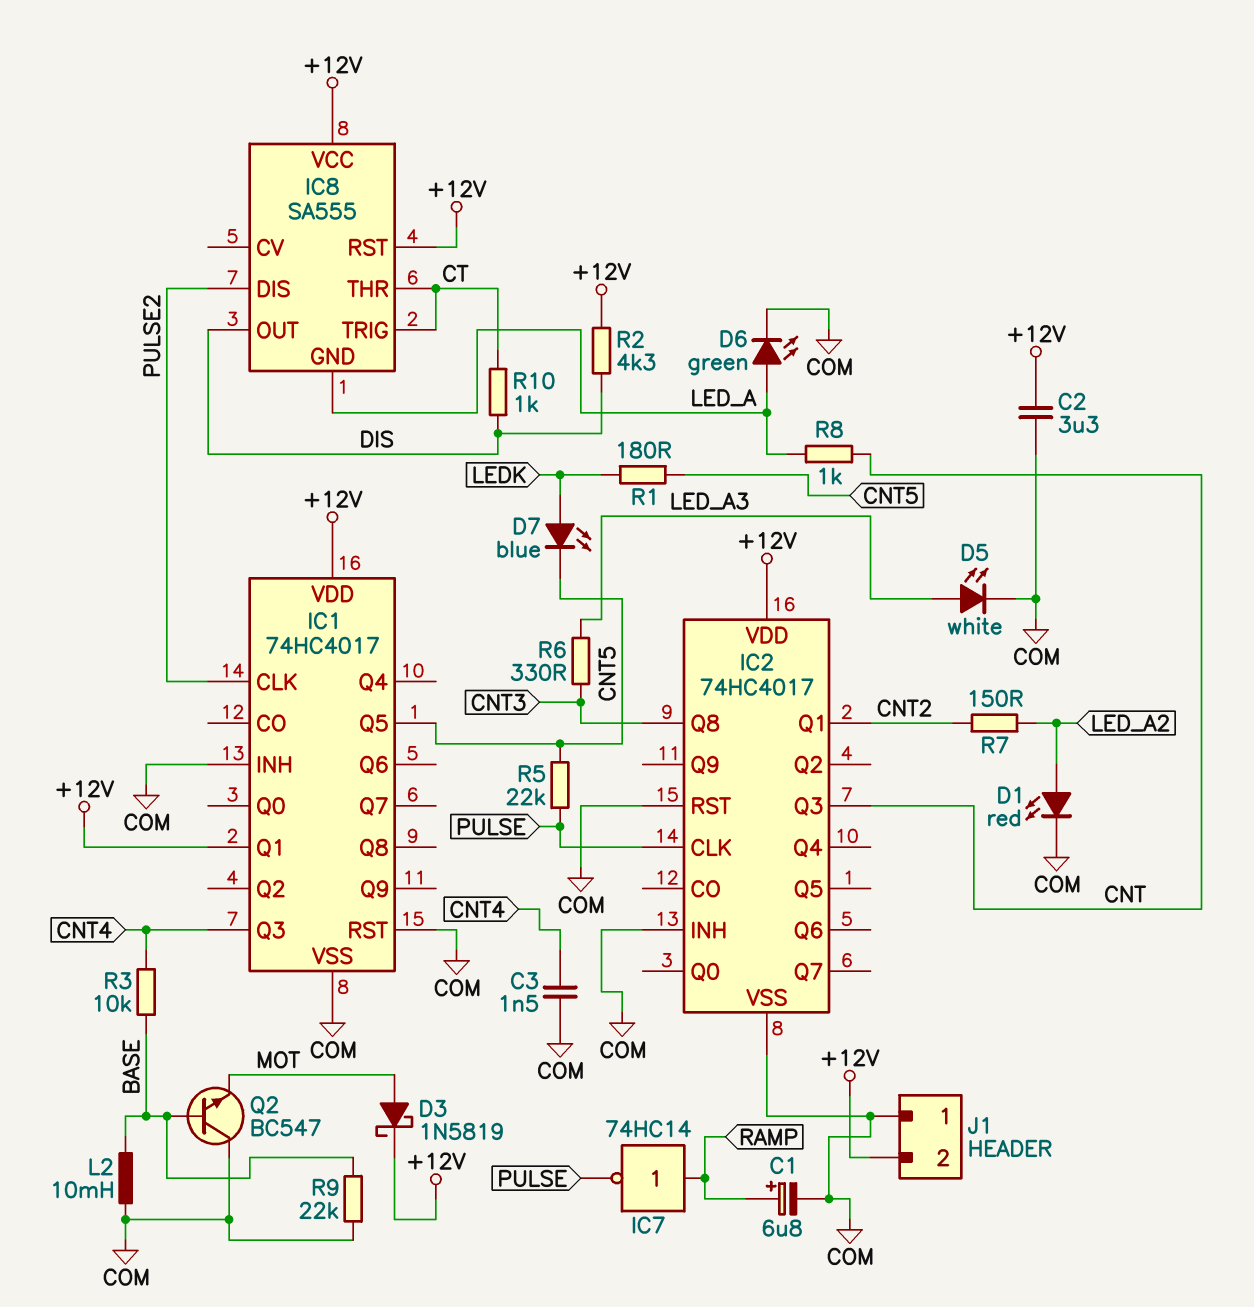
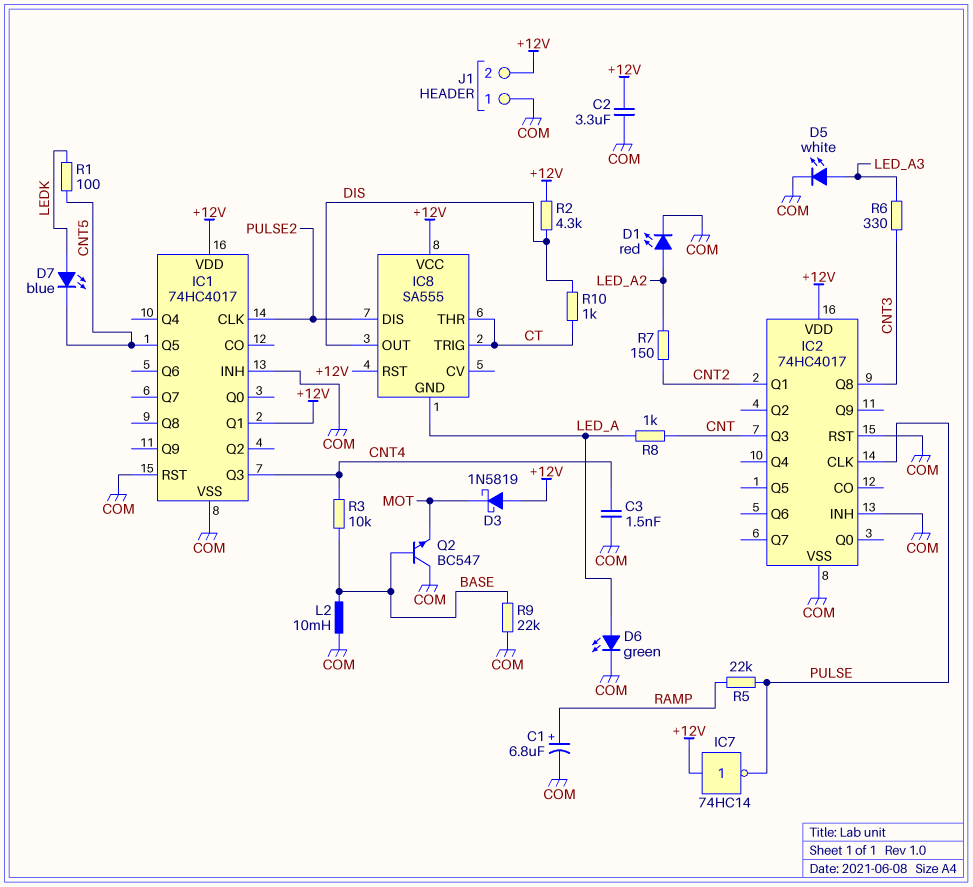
D3: schottky 1N5819 (A MOT, K +12V) -> schottky 1N5819 (A +12V, K MOT)
IC7: NOT 74HC14 (in RAMP, out PULSE) -> NOT 74HC14 (in +12V, out PULSE)
R1: 180 (CNT5, LEDK) -> 100 (CNT5, LEDK)
R5: 22k (CNT5, PULSE) -> 22k (PULSE, RAMP)

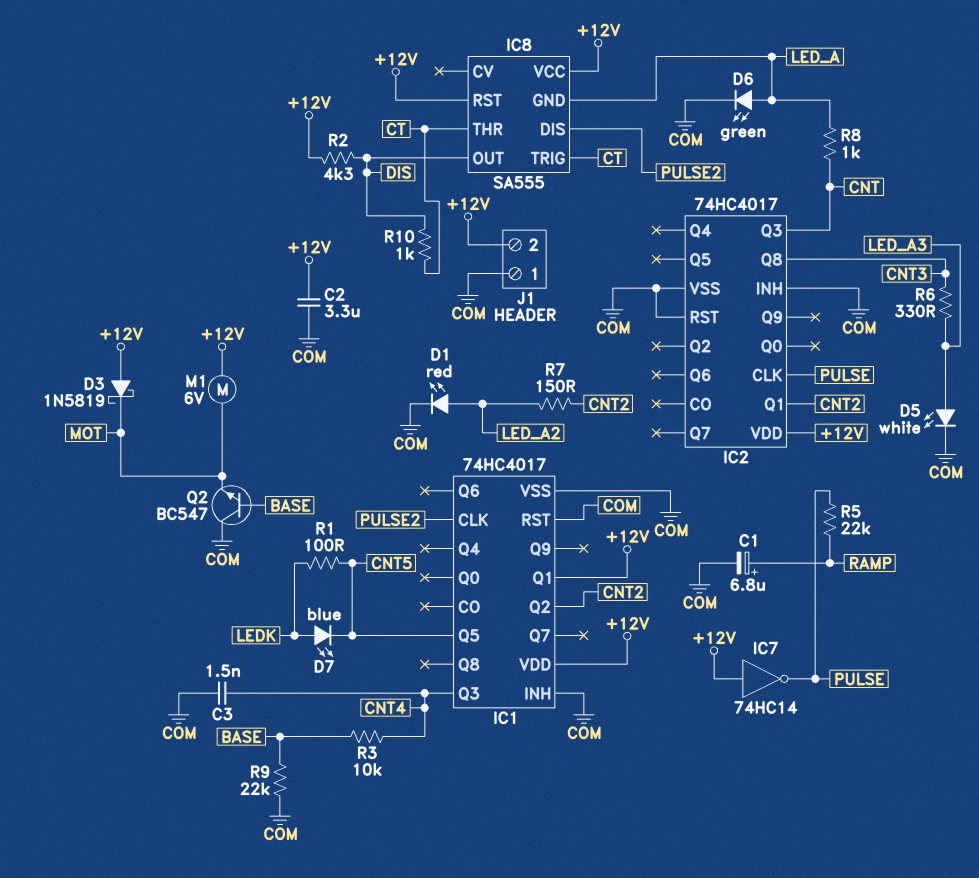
IC1 pin Q2: none -> CNT2
L2: 10mH (BASE, COM) -> none
M1: none -> motor 6V (+12V, MOT)

